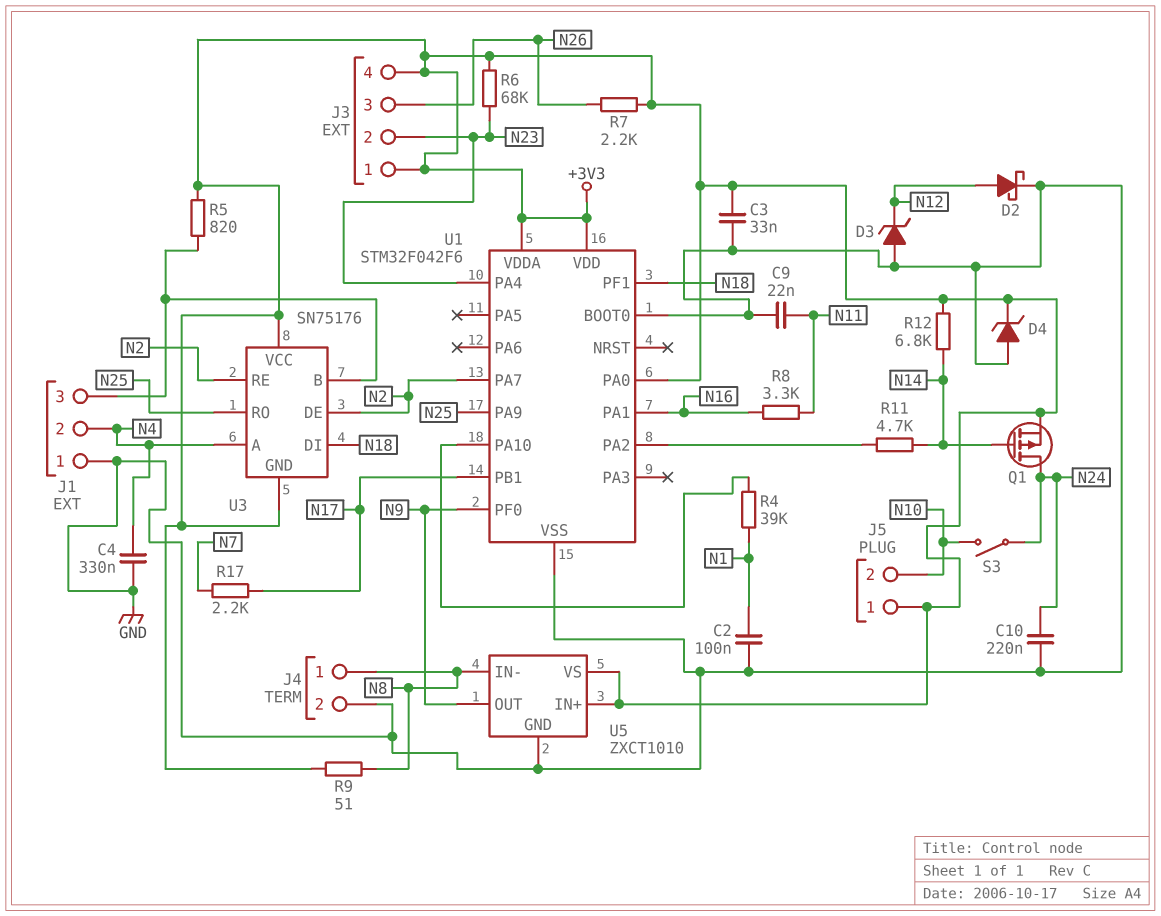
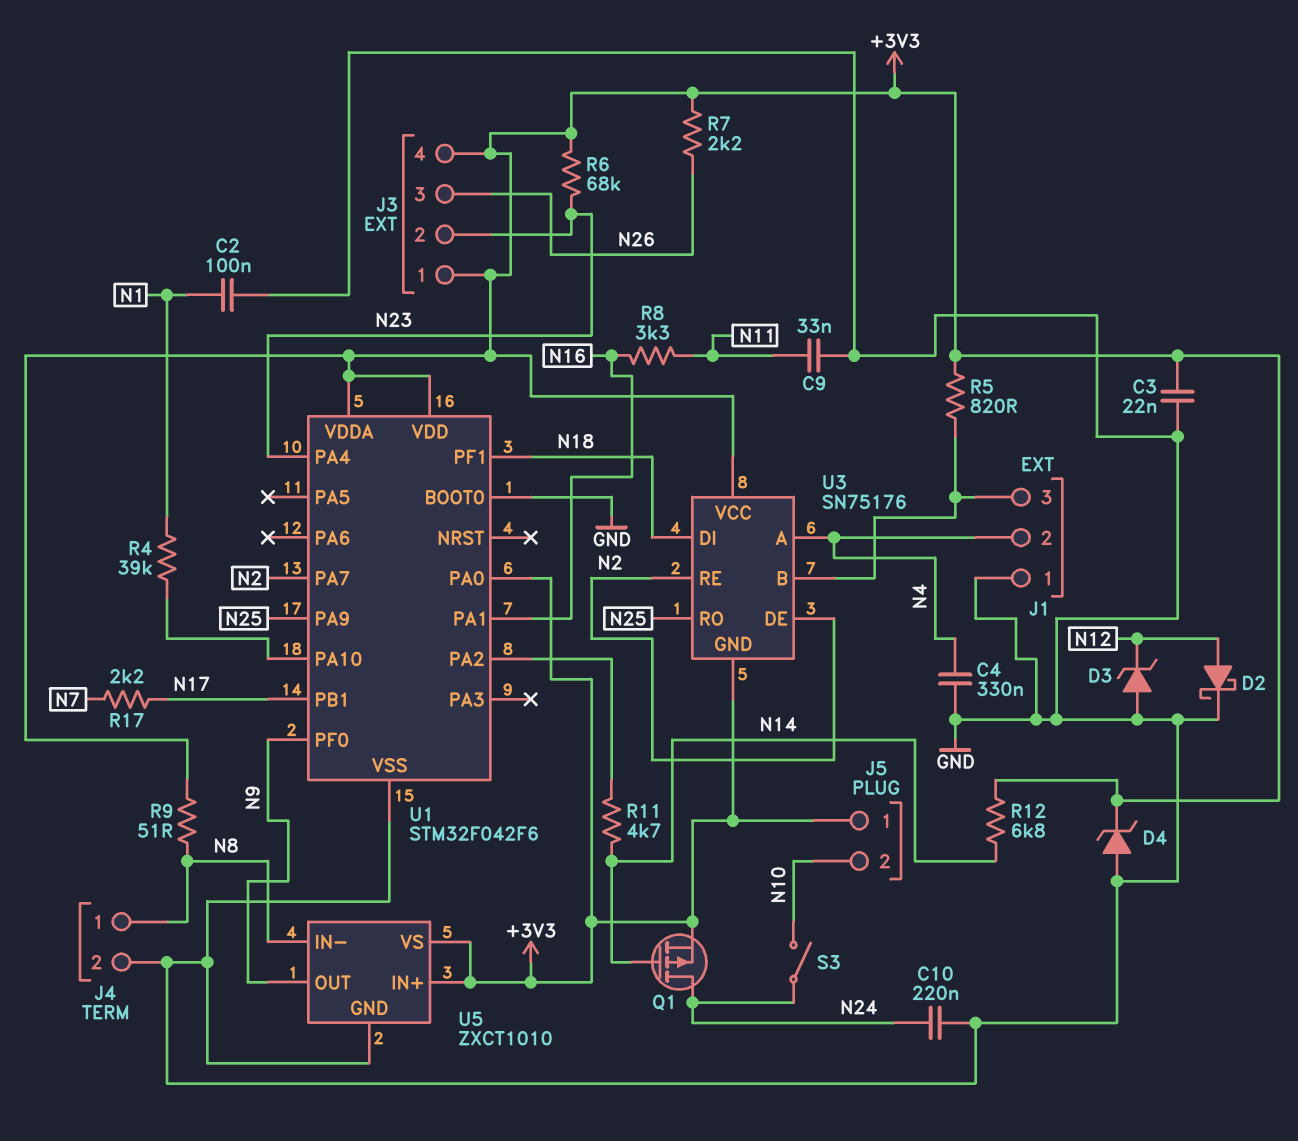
C3: 33nF (+3V3, GND) -> 22nF (+3V3, GND)
C9: 22nF (GND, N11) -> 33nF (GND, N11)

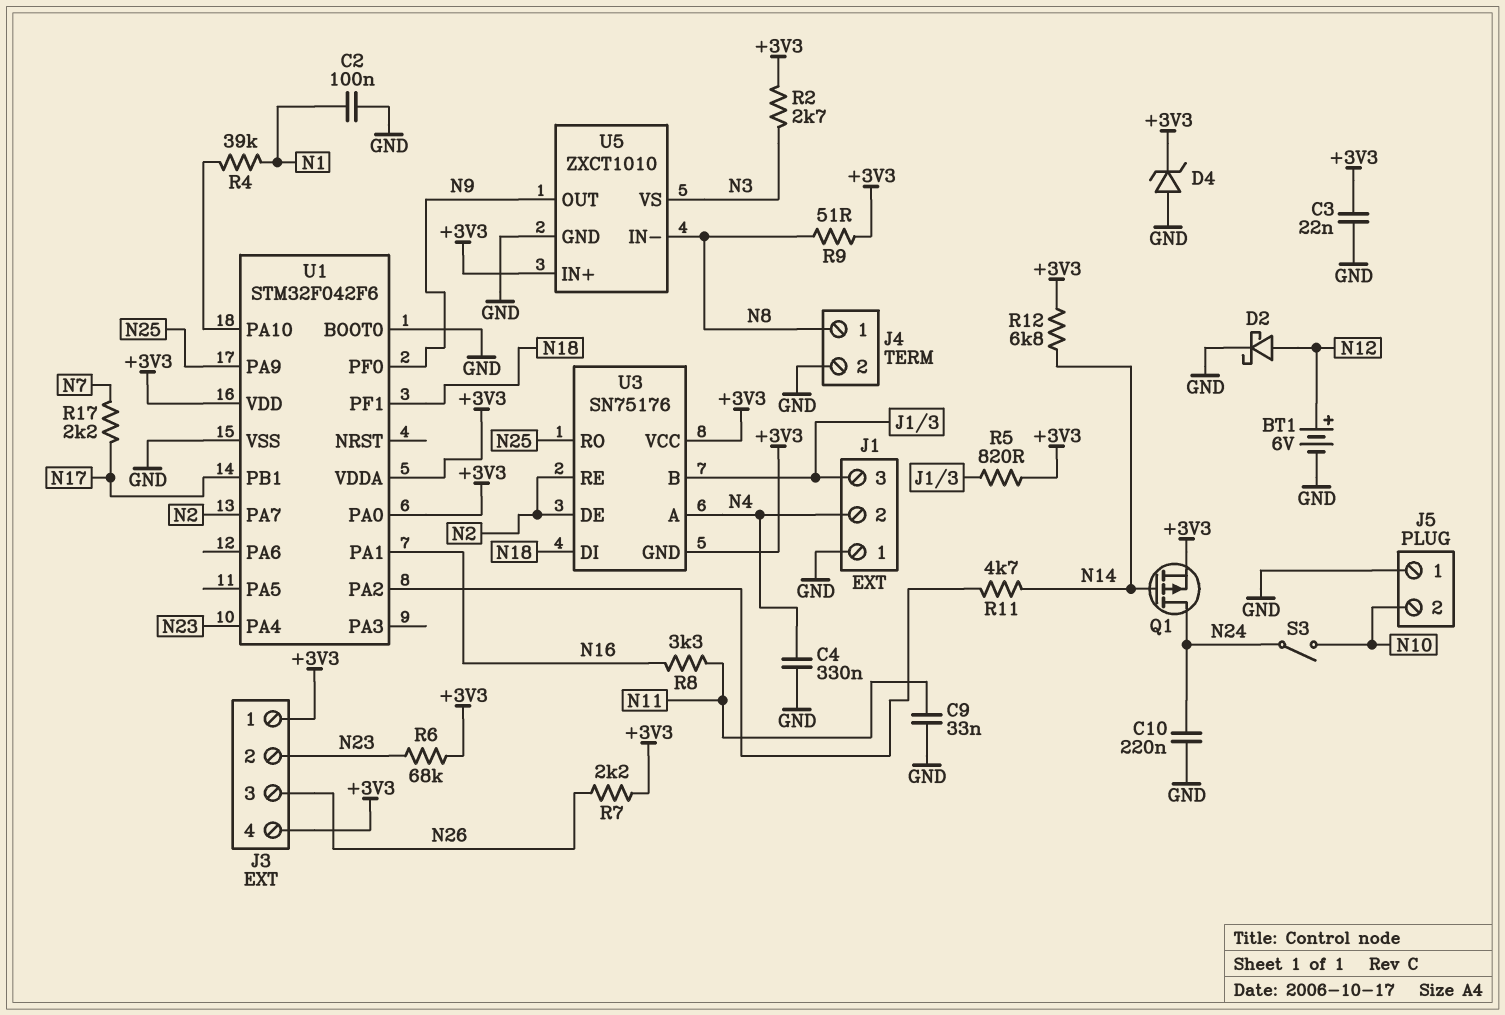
BT1: none -> 6V (plus N12, minus GND)
D3: zener (A GND, K N12) -> none
J5 pin 1: +3V3 -> GND
R2: none -> 2.7k (+3V3, N3)
U5 pin VS: +3V3 -> N3

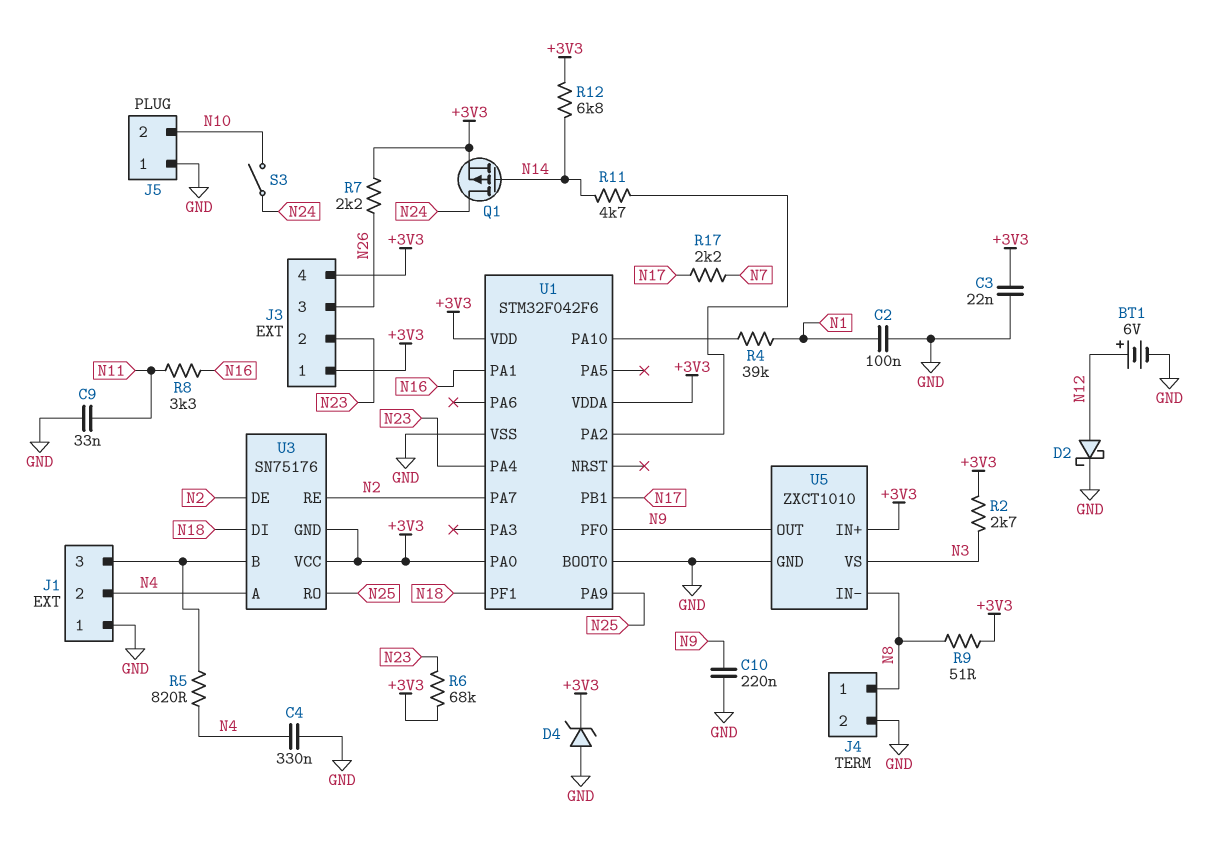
C10: 220nF (GND, N24) -> 220nF (GND, N9)
R5: 820 (+3V3, J1/3) -> 820 (J1/3, N4)

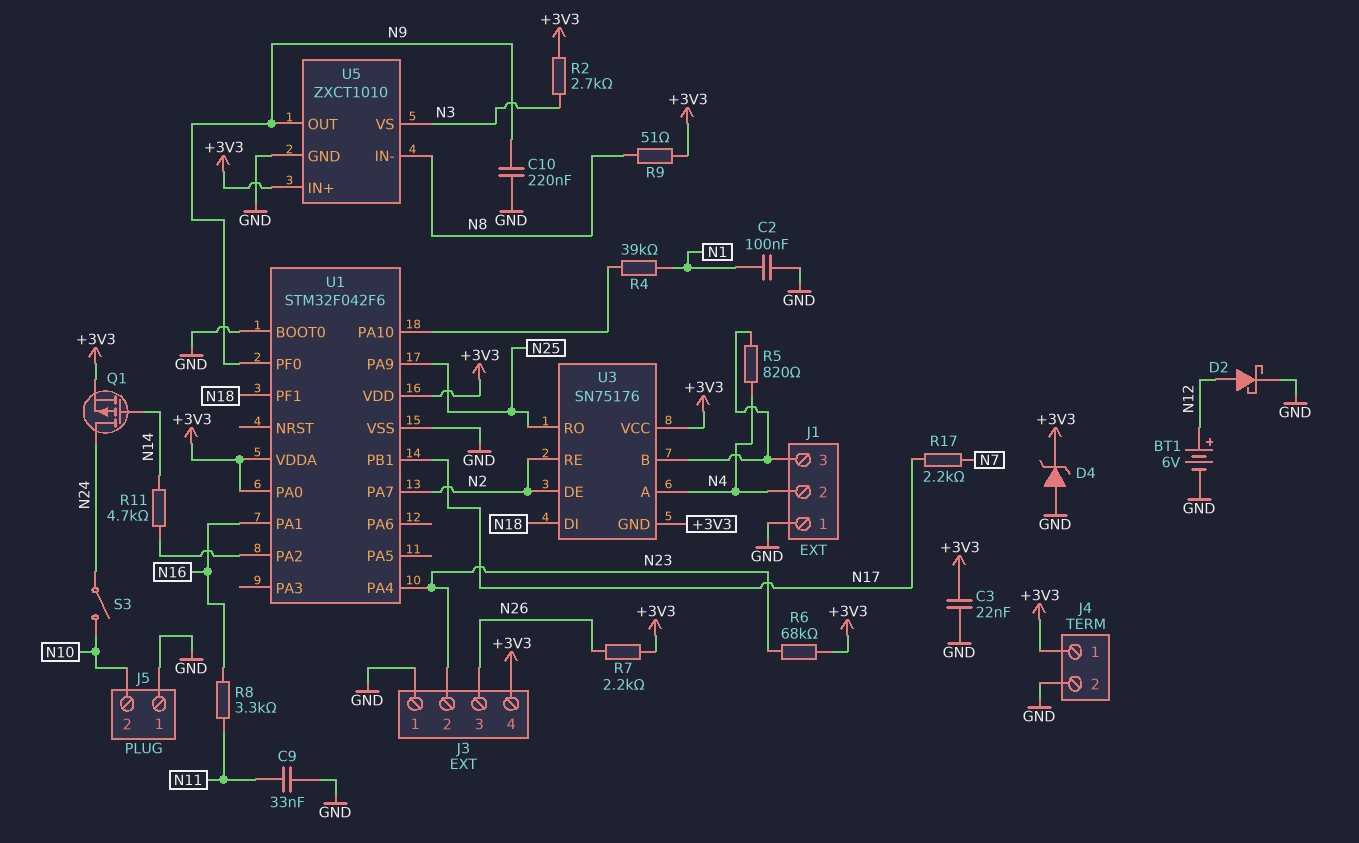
C4: 330nF (GND, N4) -> none
J3 pin 1: +3V3 -> GND
J4 pin 1: N8 -> +3V3
R12: 6.8k (+3V3, N14) -> none

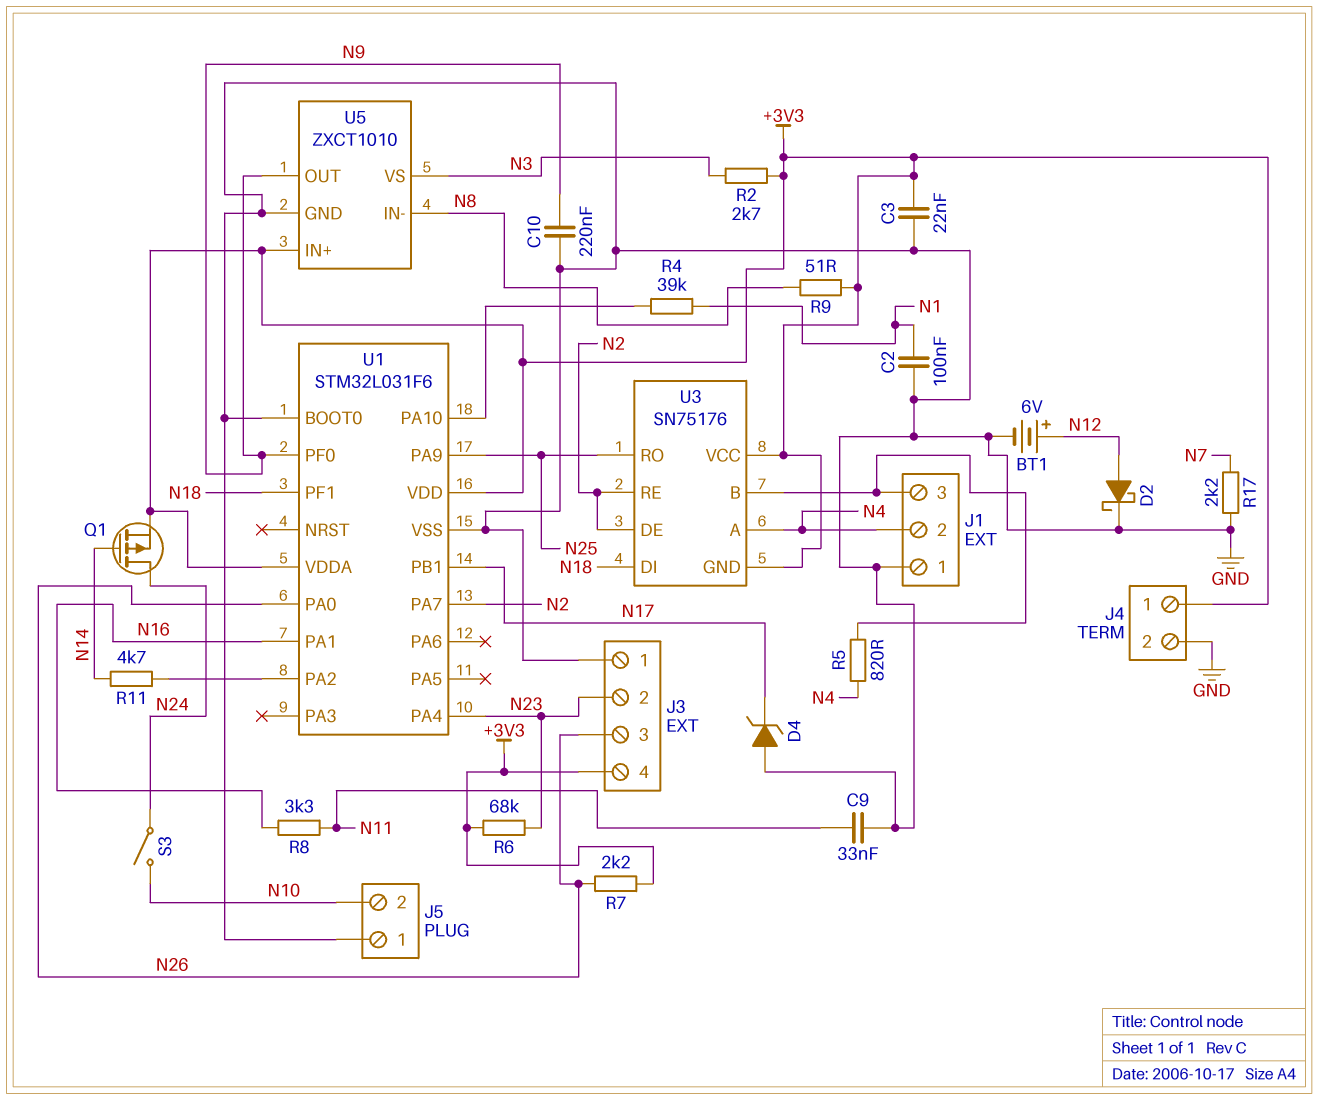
D4: zener (A GND, K +3V3) -> zener (A GND, K N17)
R17: 2.2k (N7, N17) -> 2.2k (GND, N7)
U1: STM32F042F6 -> STM32L031F6
U1 pin PA0: +3V3 -> N26

